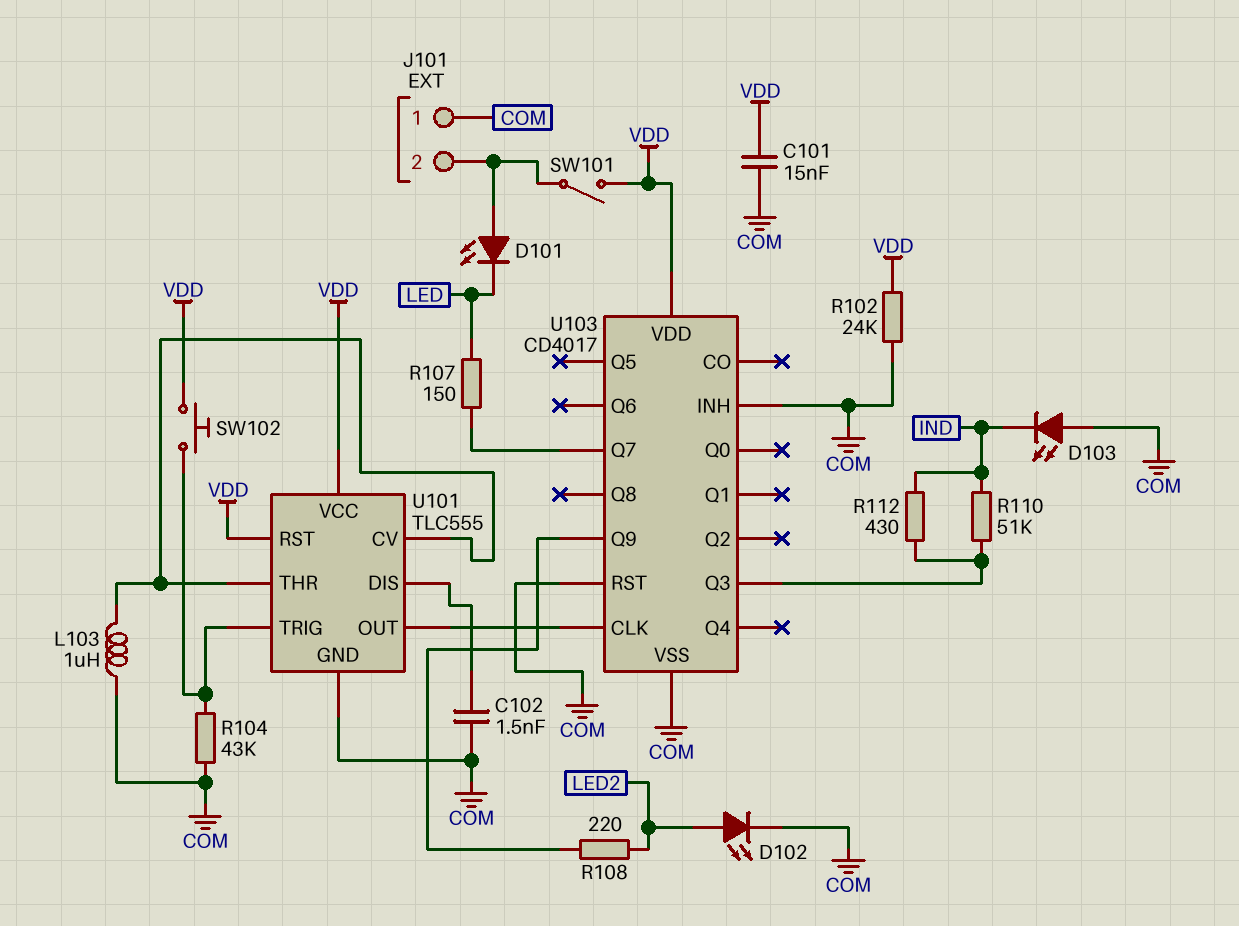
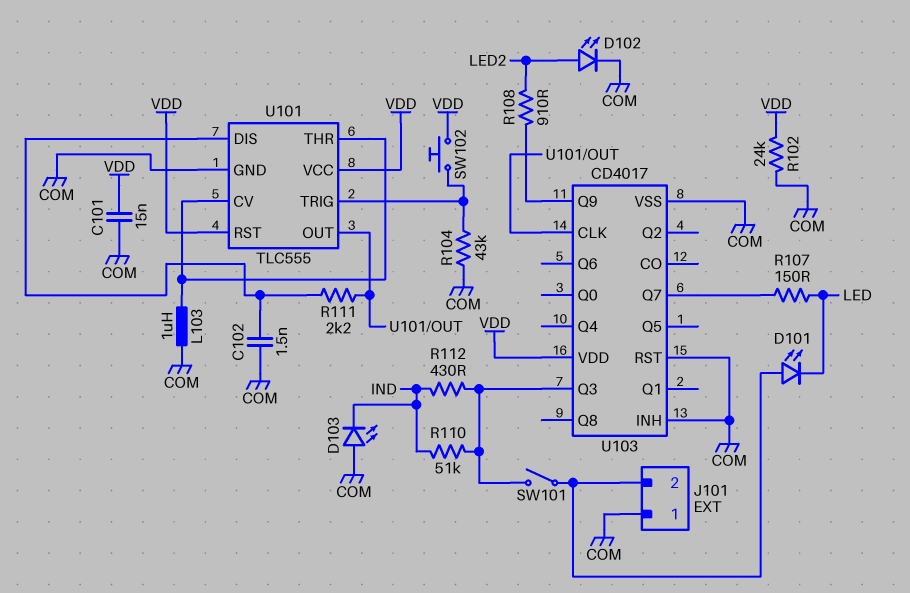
R108: 220 (LED2, U103/Q9) -> 910 (LED2, U103/Q9)
R111: none -> 2.2k (U101/DIS, U101/OUT)
SW101: switch (J101/2, VDD) -> switch (J101/2, U103/Q3)

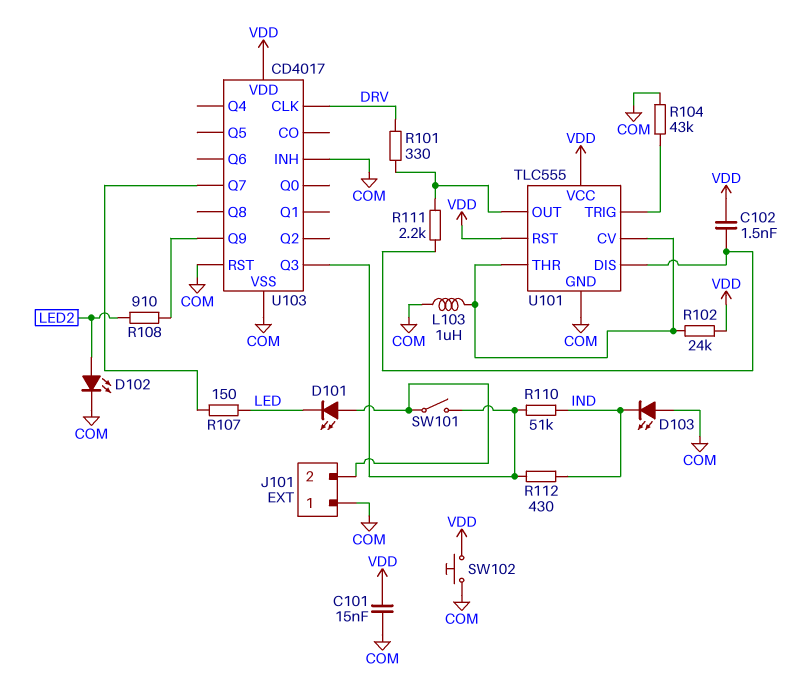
C102: 1.5nF (COM, U101/DIS) -> 1.5nF (U101/DIS, VDD)
R101: none -> 330 (DRV, U101/OUT)
R102: 24k (COM, VDD) -> 24k (U101/CV, VDD)
SW102: button (U101/TRIG, VDD) -> button (COM, VDD)
U103 pin CLK: U101/OUT -> DRV

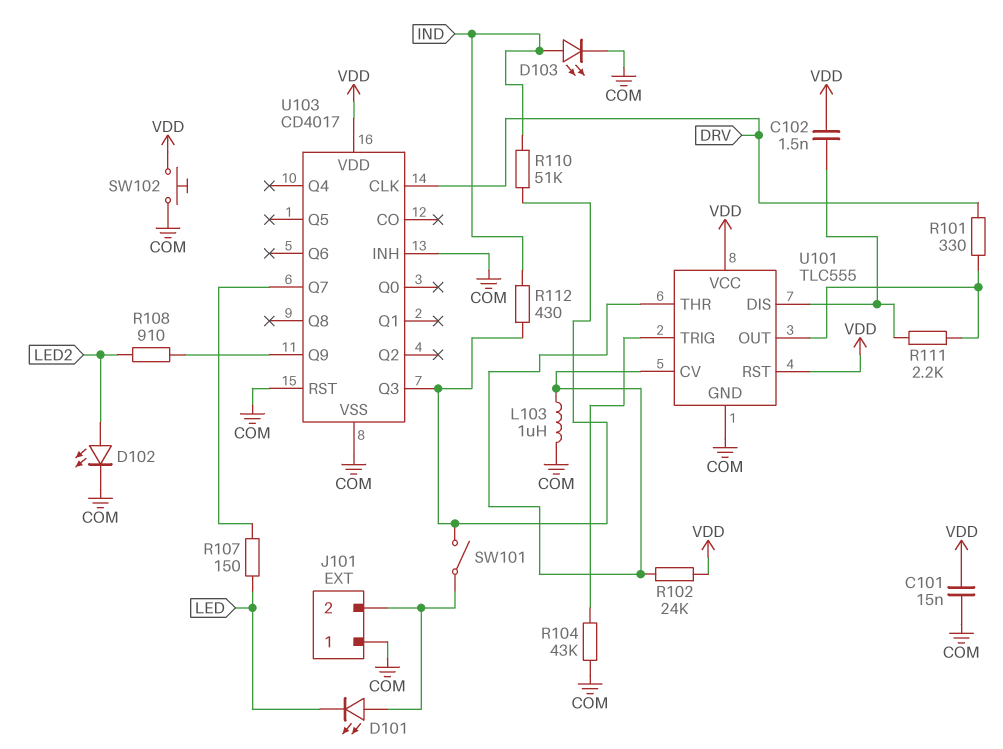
D103: LED (A COM, K IND) -> LED (A IND, K COM)

